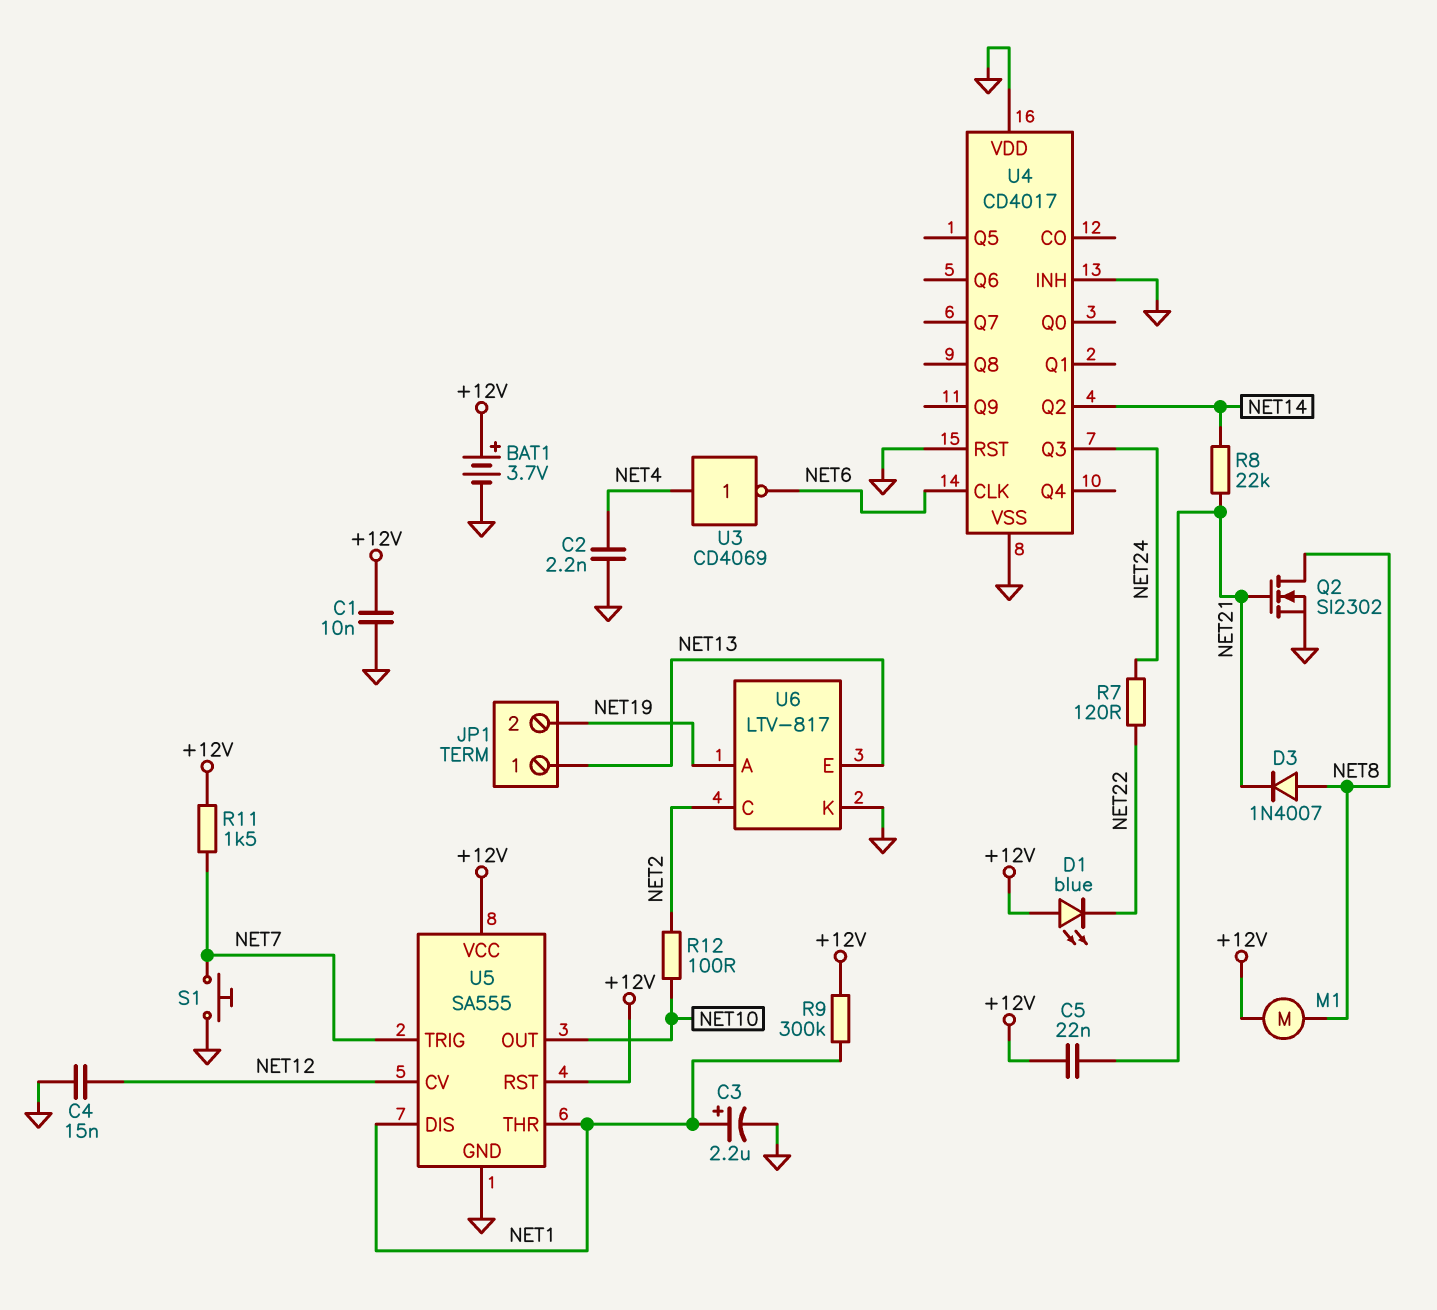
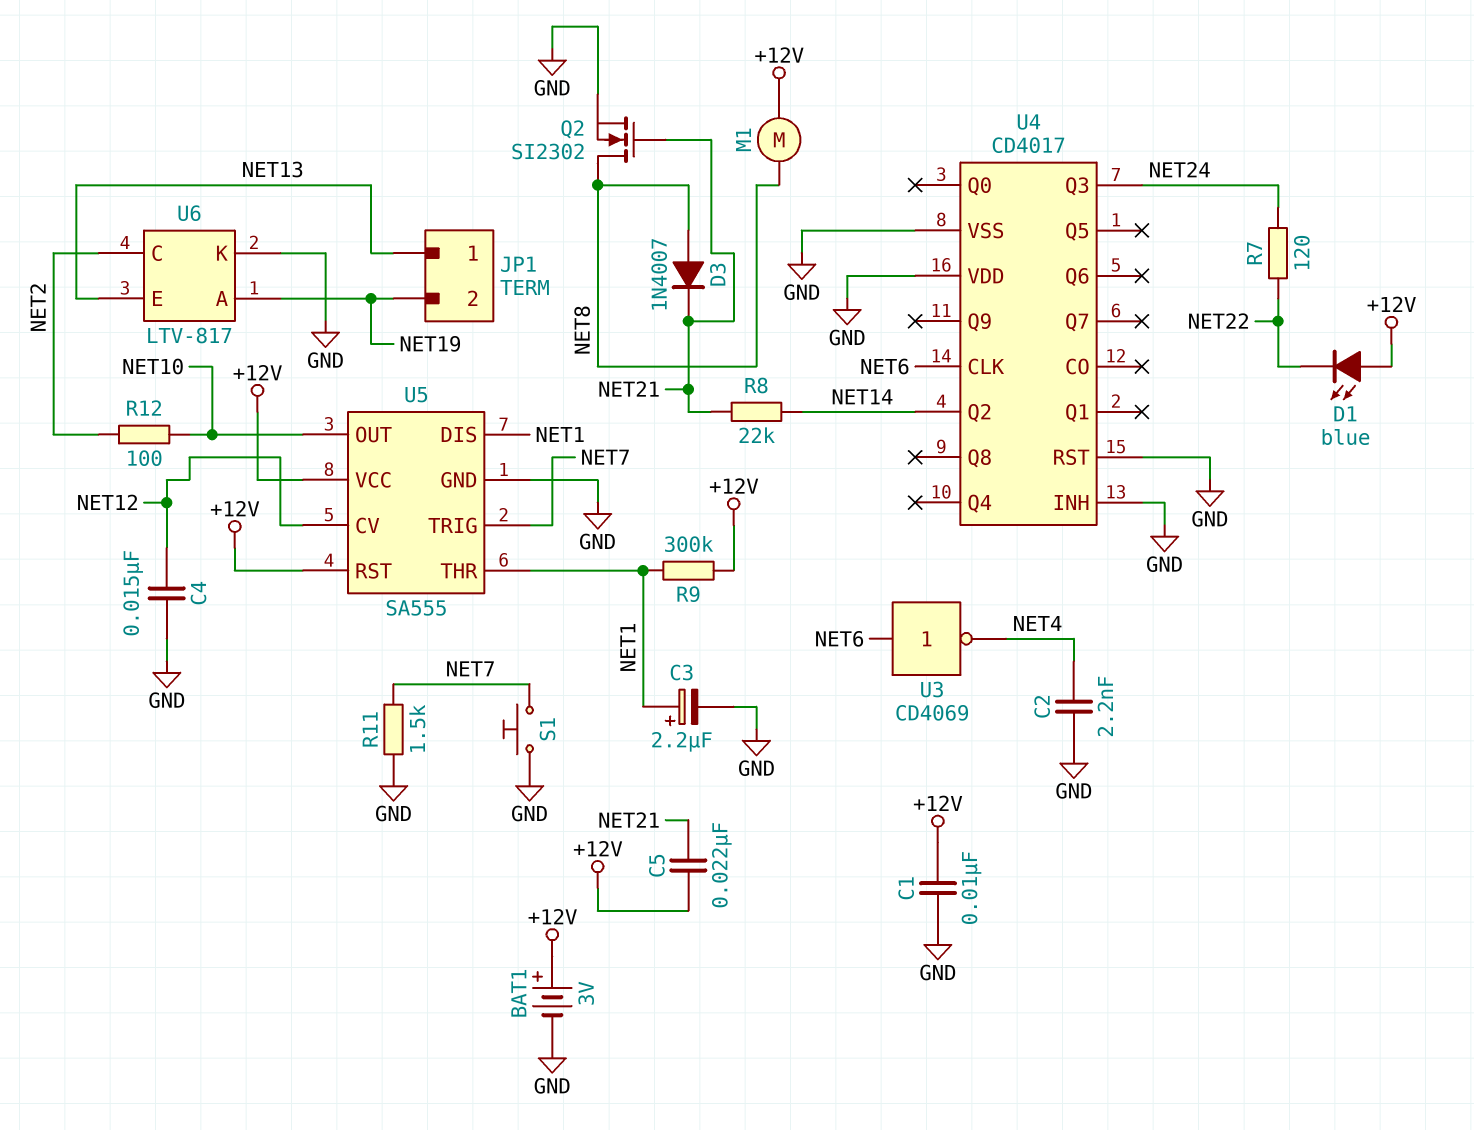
BAT1: 3.7V (plus +12V, minus GND) -> 3V (plus +12V, minus GND)
R11: 1.5k (+12V, NET7) -> 1.5k (GND, NET7)
U3: NOT CD4069 (in NET4, out NET6) -> NOT CD4069 (in NET6, out NET4)

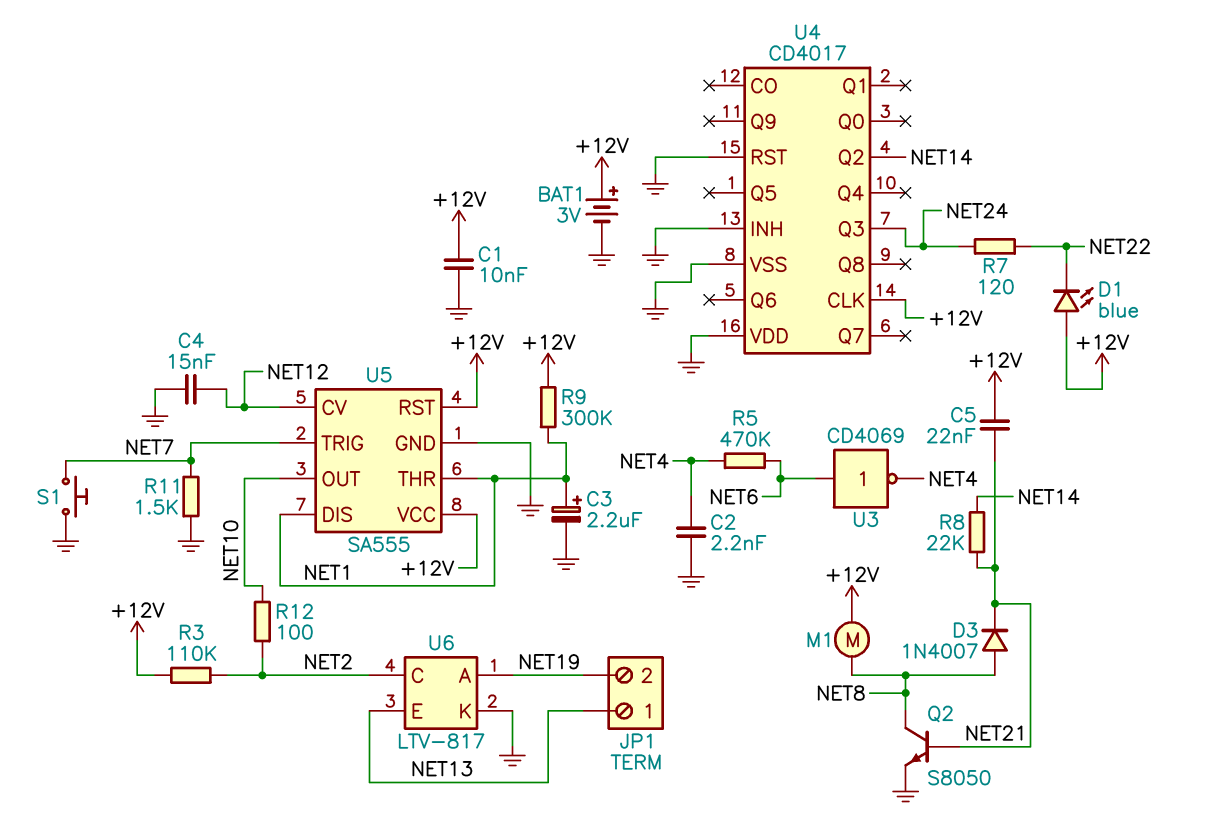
Q2: NMOS SI2302 (G NET21, D NET8, S GND) -> NPN S8050 (B NET21, C NET8, E GND)
R3: none -> 110k (+12V, NET2)
R5: none -> 470k (NET4, NET6)
U4 pin CLK: NET6 -> +12V

